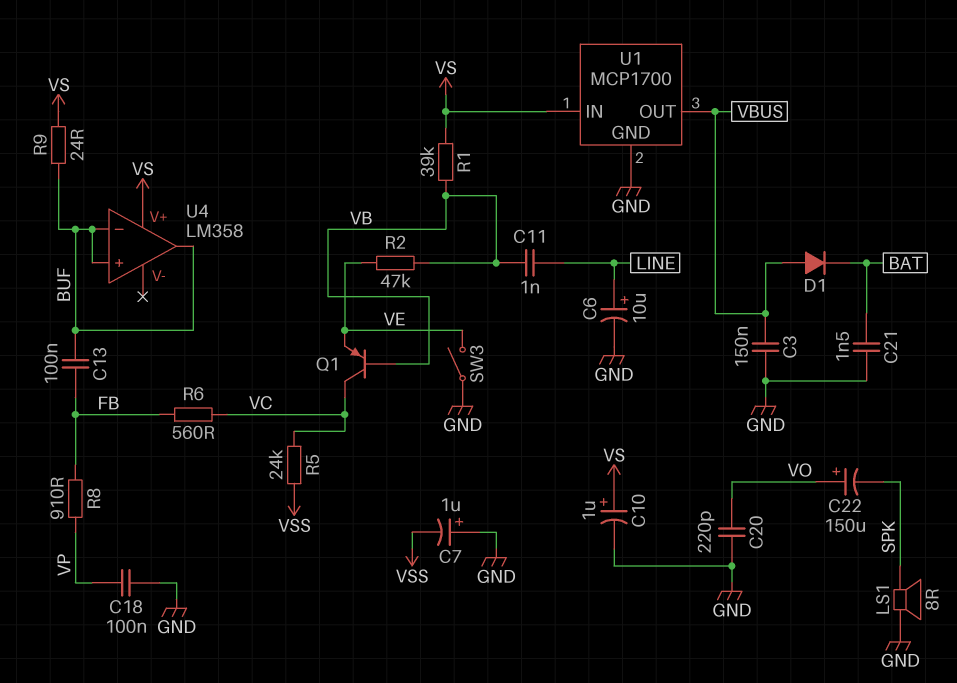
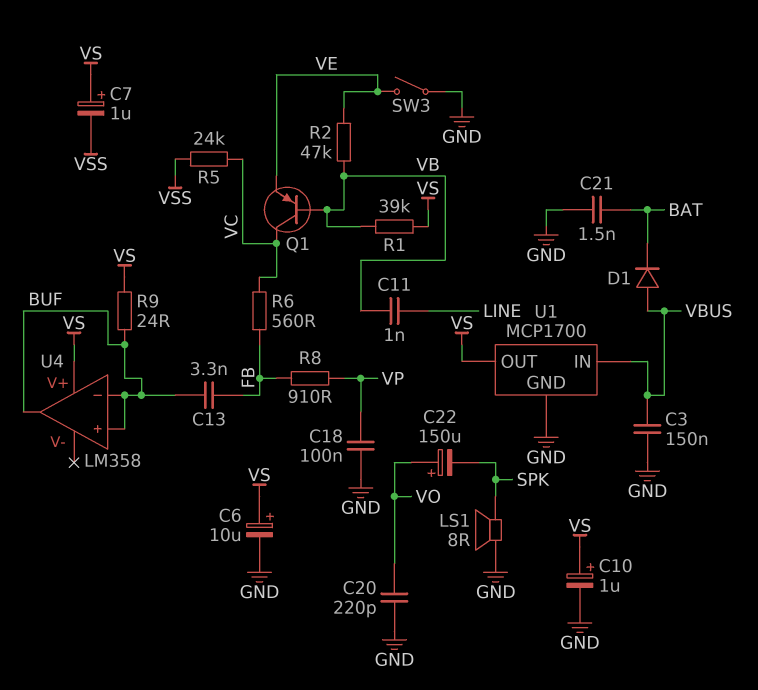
C6: 10uF (plus LINE, minus GND) -> 10uF (plus VS, minus GND)
C7: 1uF (plus GND, minus VSS) -> 1uF (plus VS, minus VSS)
C13: 100nF (BUF, FB) -> 3.3nF (BUF, FB)
U1 pin IN: VS -> VBUS
U1 pin OUT: VBUS -> VS

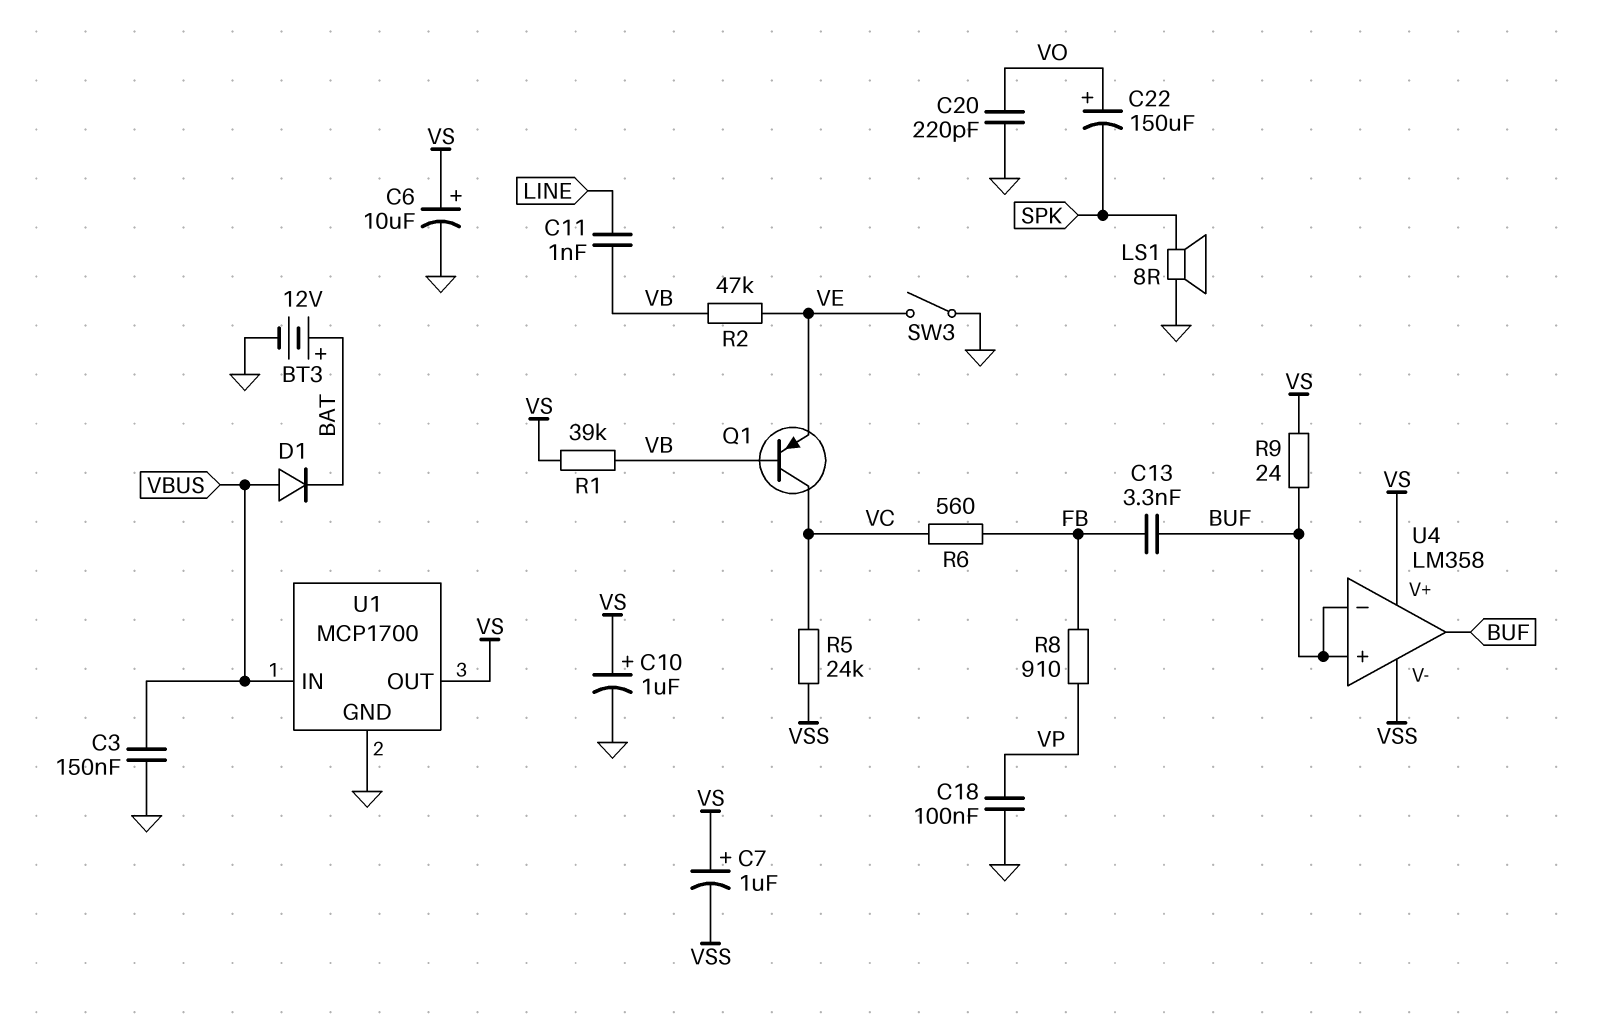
BT3: none -> 12V (plus BAT, minus GND)
C21: 1.5nF (BAT, GND) -> none
U4 pin V-: none -> VSS

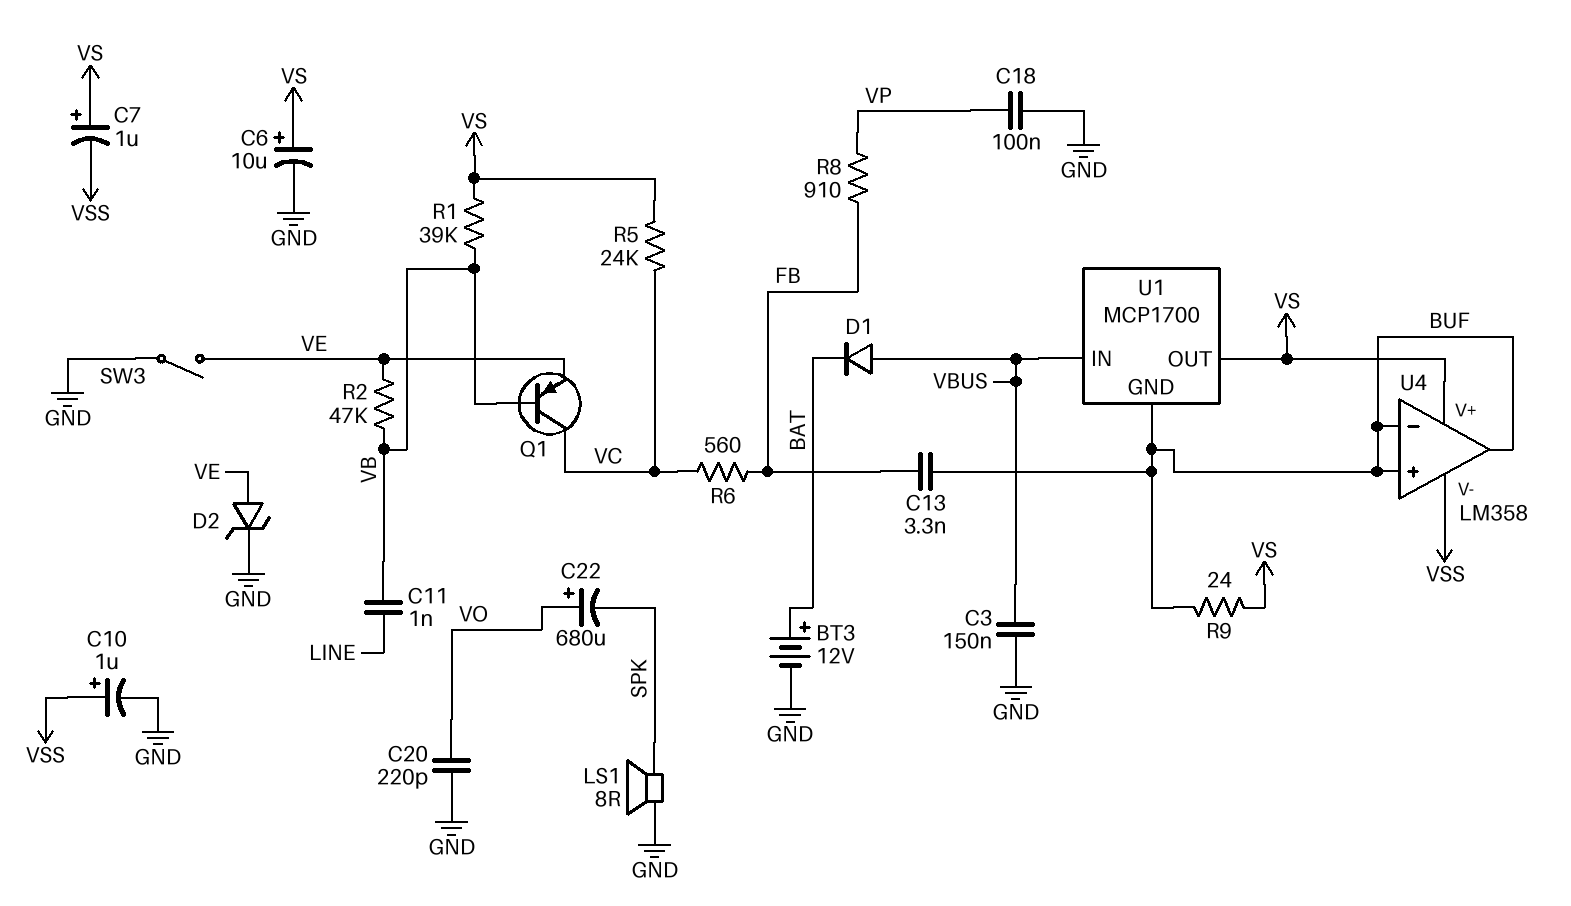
C10: 1uF (plus VS, minus GND) -> 1uF (plus VSS, minus GND)
C22: 150uF (plus VO, minus SPK) -> 680uF (plus VO, minus SPK)
D2: none -> zener (A VE, K GND)
R5: 24k (VC, VSS) -> 24k (VC, VS)
U1 pin GND: GND -> BUF

